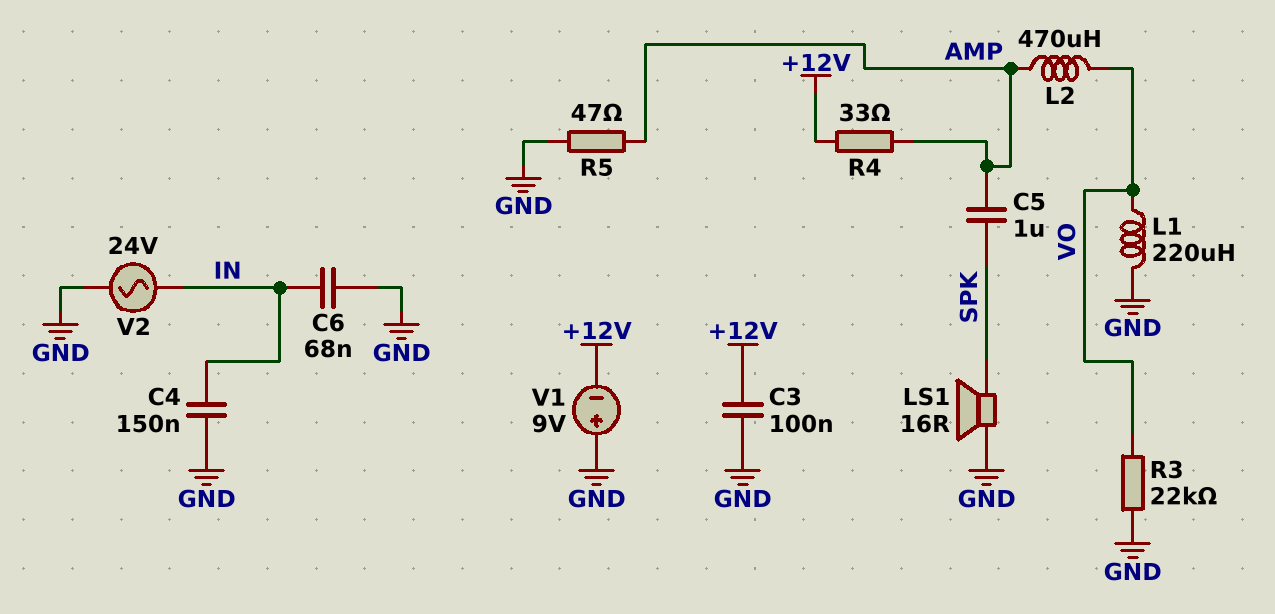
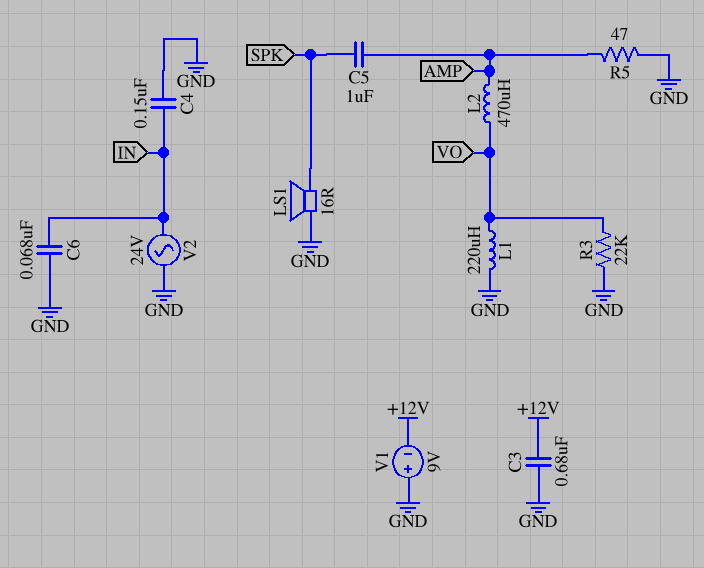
C3: 100nF (+12V, GND) -> 680nF (+12V, GND)
R4: 33 (+12V, AMP) -> none

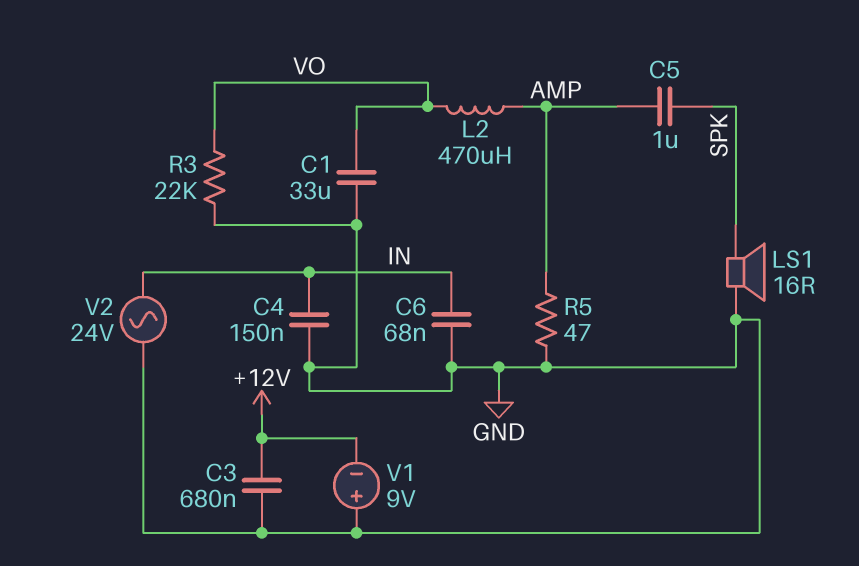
C1: none -> 33uF (GND, VO)
L1: 220uH (GND, VO) -> none

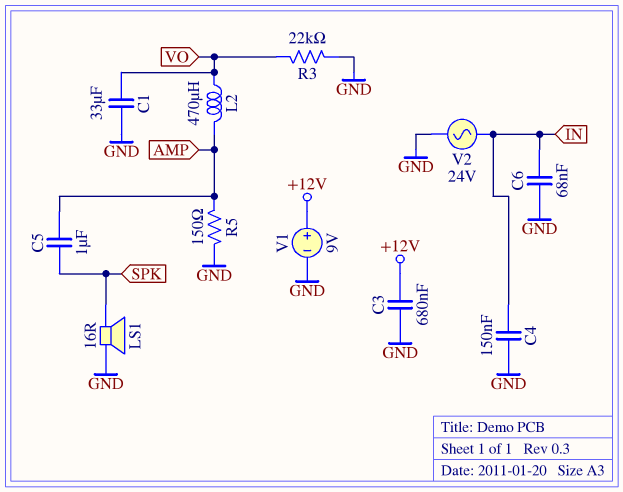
R5: 47 (AMP, GND) -> 150 (AMP, GND)
V1: 9V (plus GND, minus +12V) -> 9V (plus +12V, minus GND)

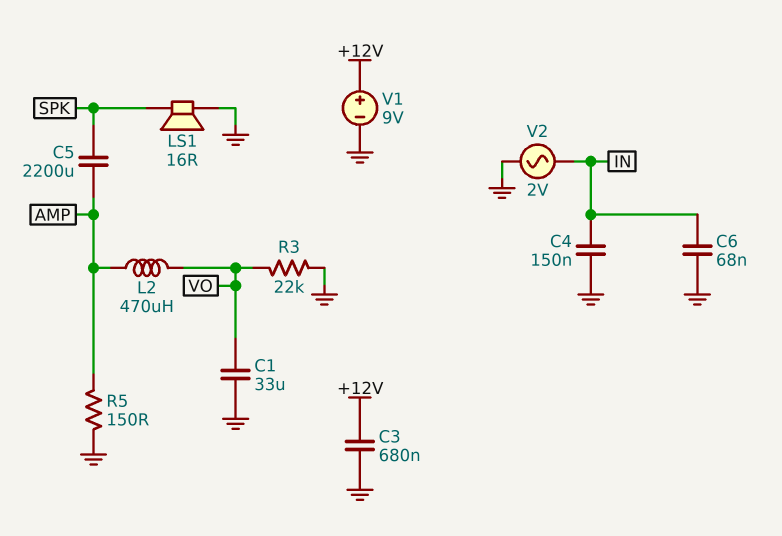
C5: 1uF (AMP, SPK) -> 2200uF (AMP, SPK)
V2: AC 24V (GND, IN) -> AC 2V (GND, IN)

